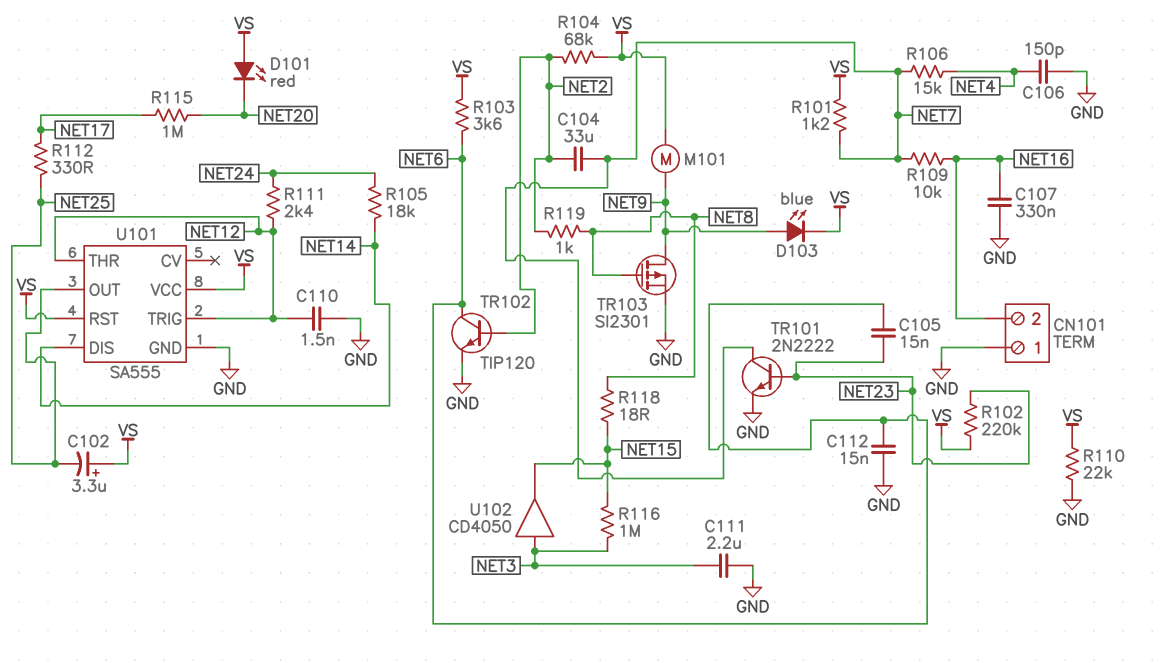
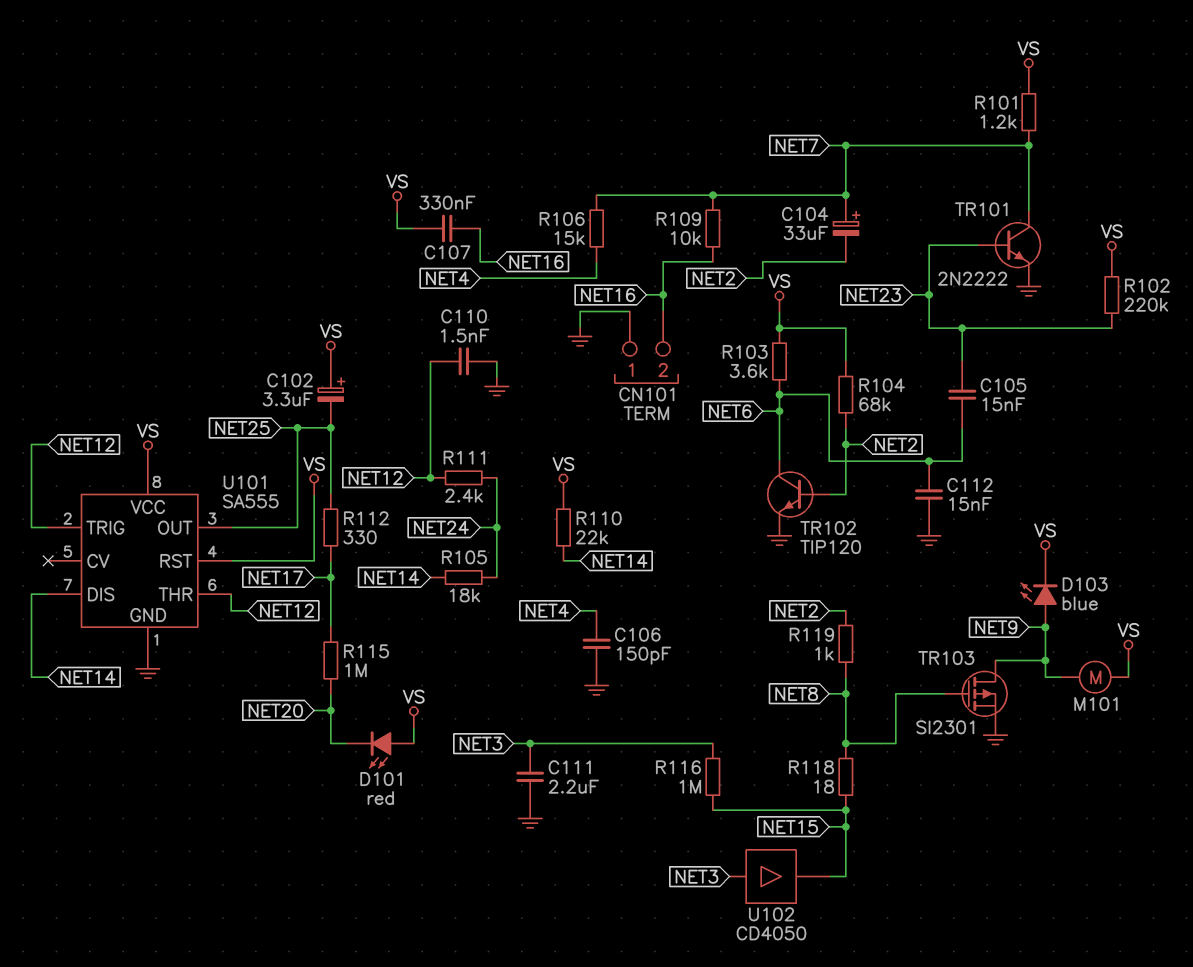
C104: 33uF (NET2, NET7) -> 33uF (plus NET7, minus NET2)
C107: 330nF (GND, NET16) -> 330nF (NET16, VS)
R110: 22k (GND, VS) -> 22k (NET14, VS)

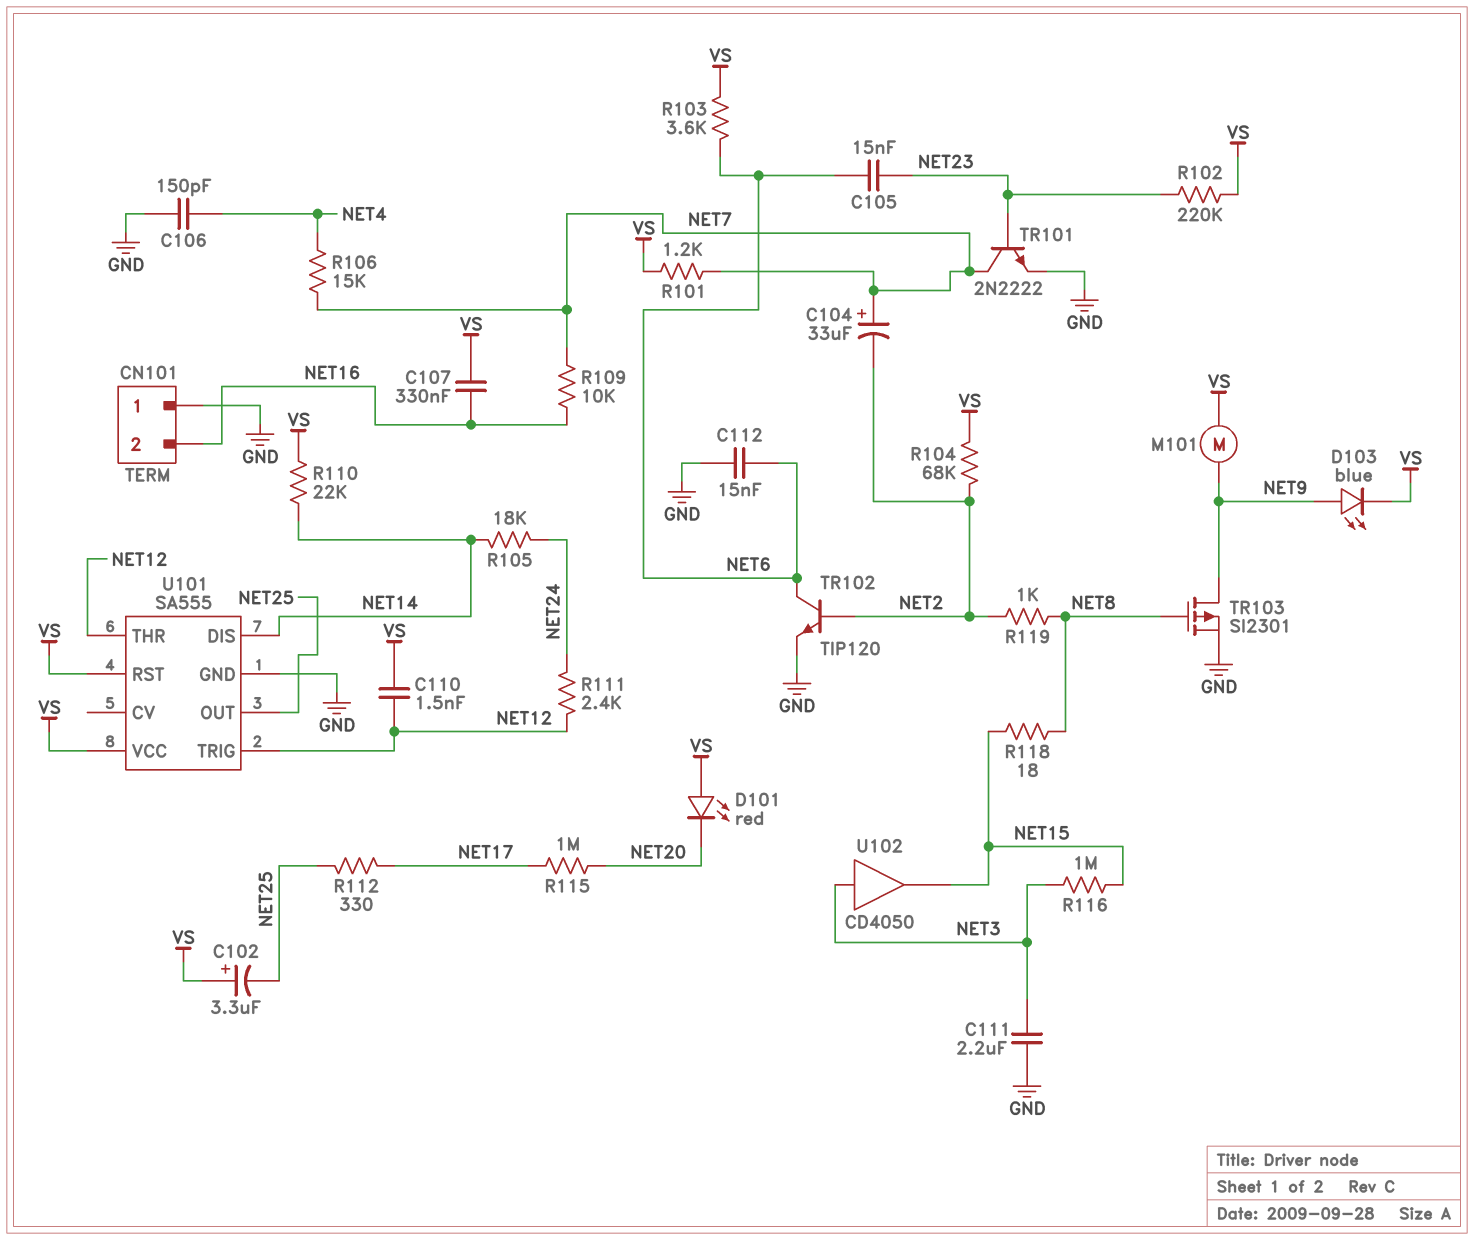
C110: 1.5nF (GND, NET12) -> 1.5nF (NET12, VS)

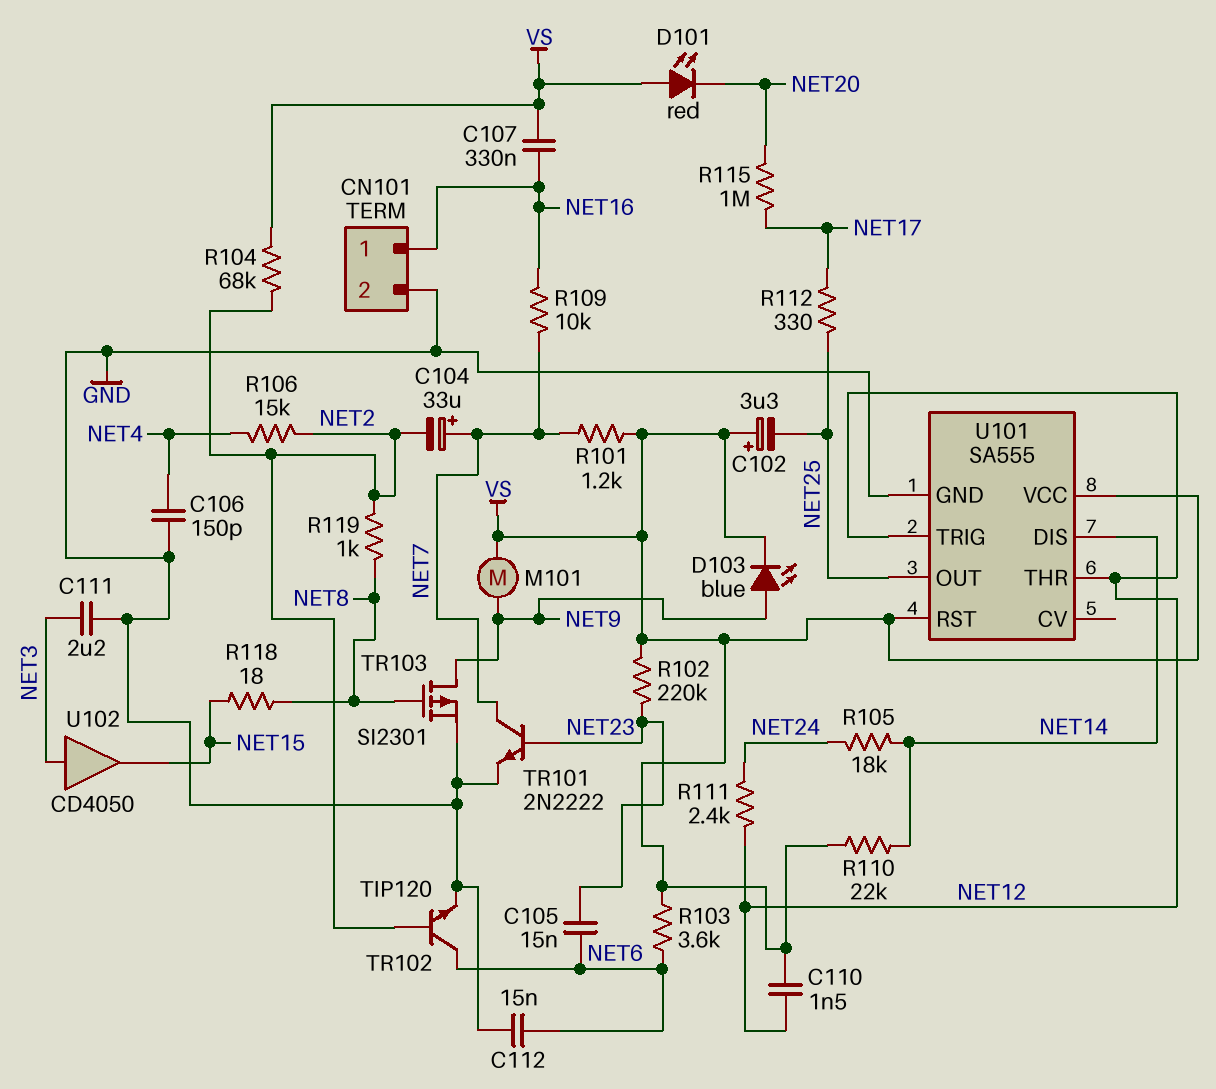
CN101 pin 1: GND -> NET16
CN101 pin 2: NET16 -> GND
R106: 15k (NET4, NET7) -> 15k (NET2, NET4)
R116: 1M (NET3, NET15) -> none

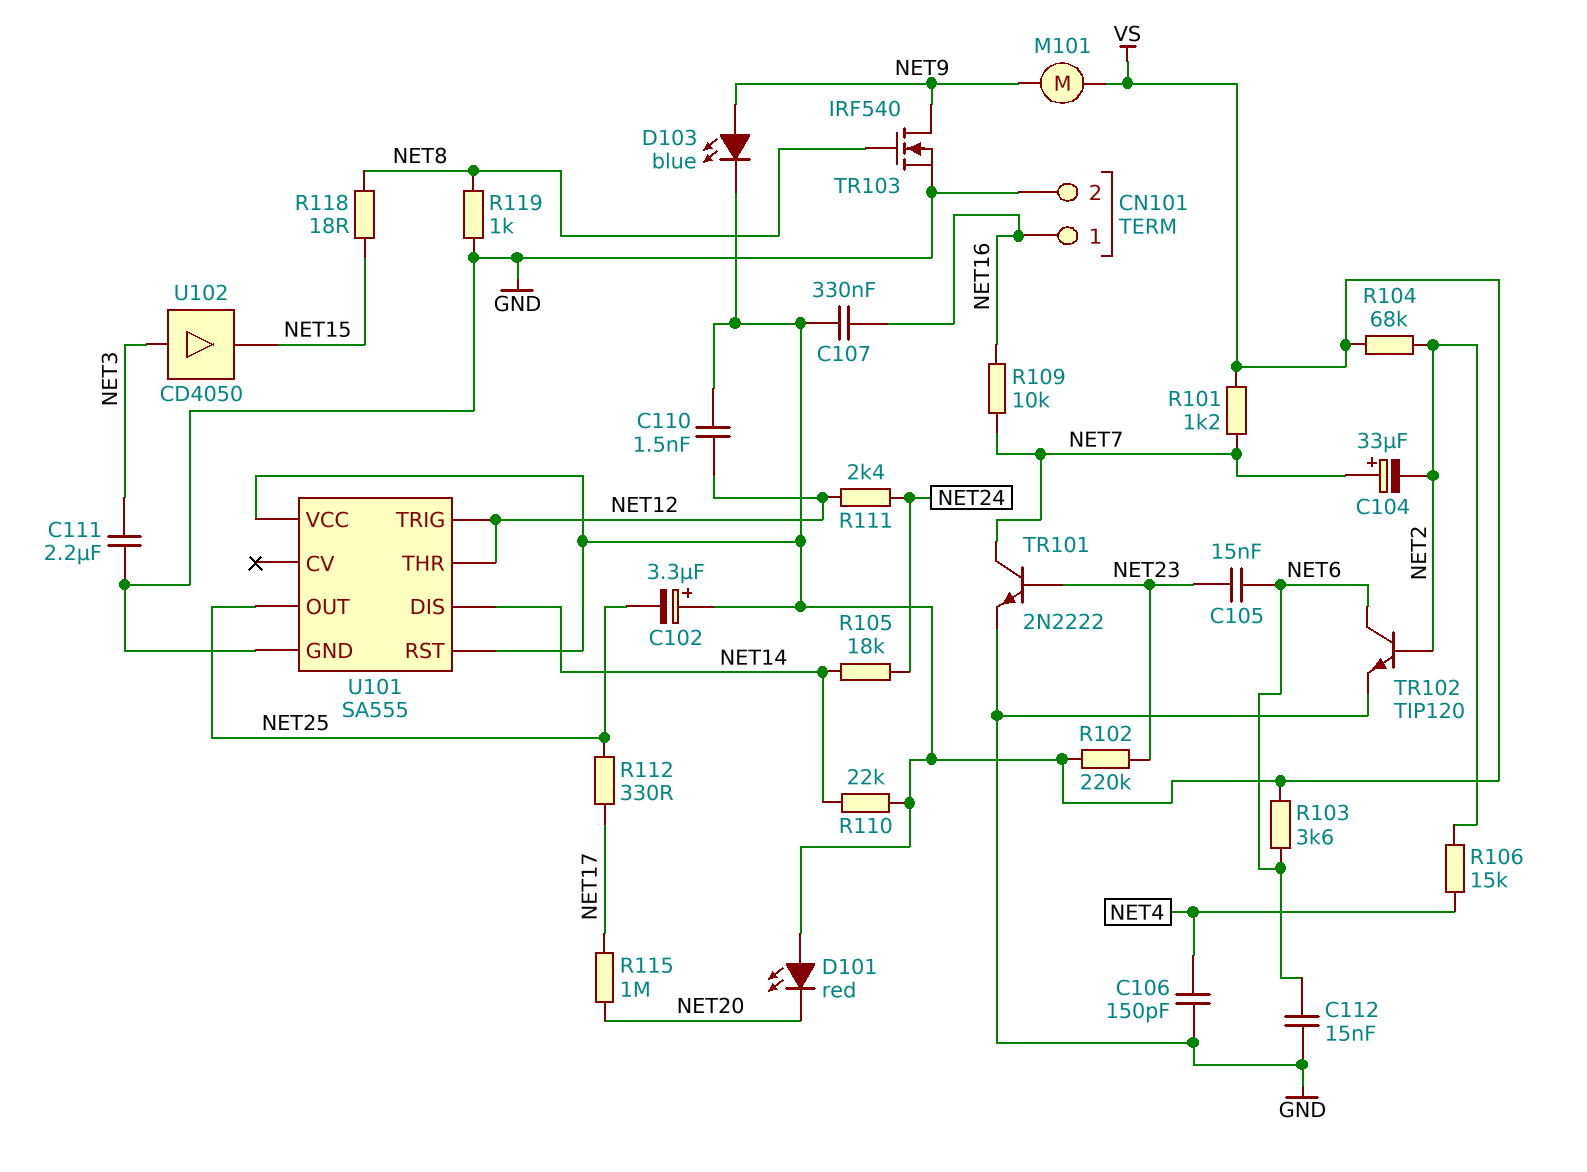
R119: 1k (NET2, NET8) -> 1k (GND, NET8)
TR103: PMOS SI2301 (G NET8, D NET9, S GND) -> NMOS IRF540 (G NET8, D NET9, S GND)

